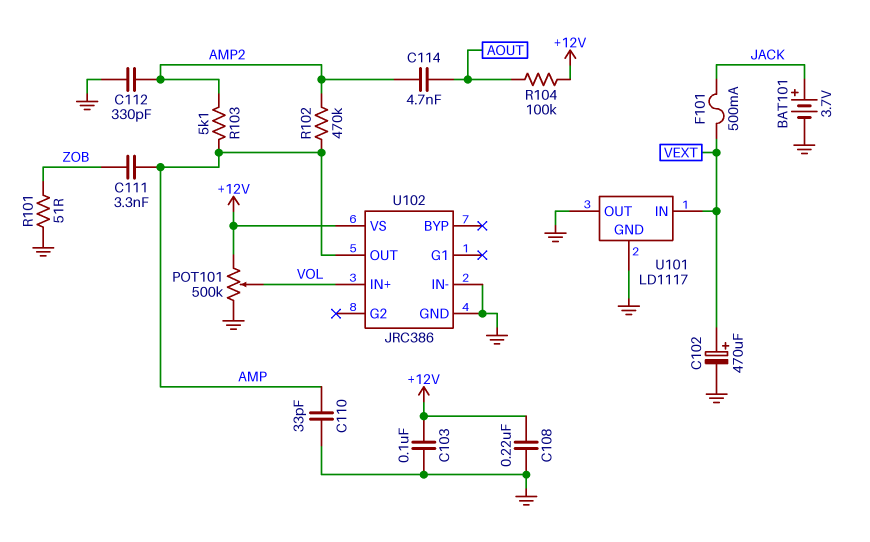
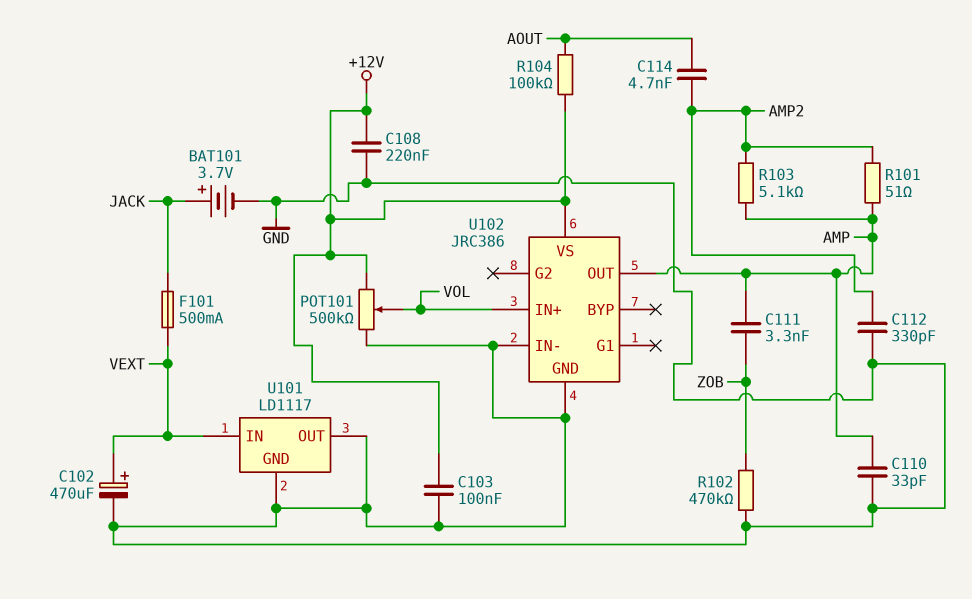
R101: 51 (GND, ZOB) -> 51 (AMP, AMP2)
R102: 470k (AMP, AMP2) -> 470k (GND, ZOB)

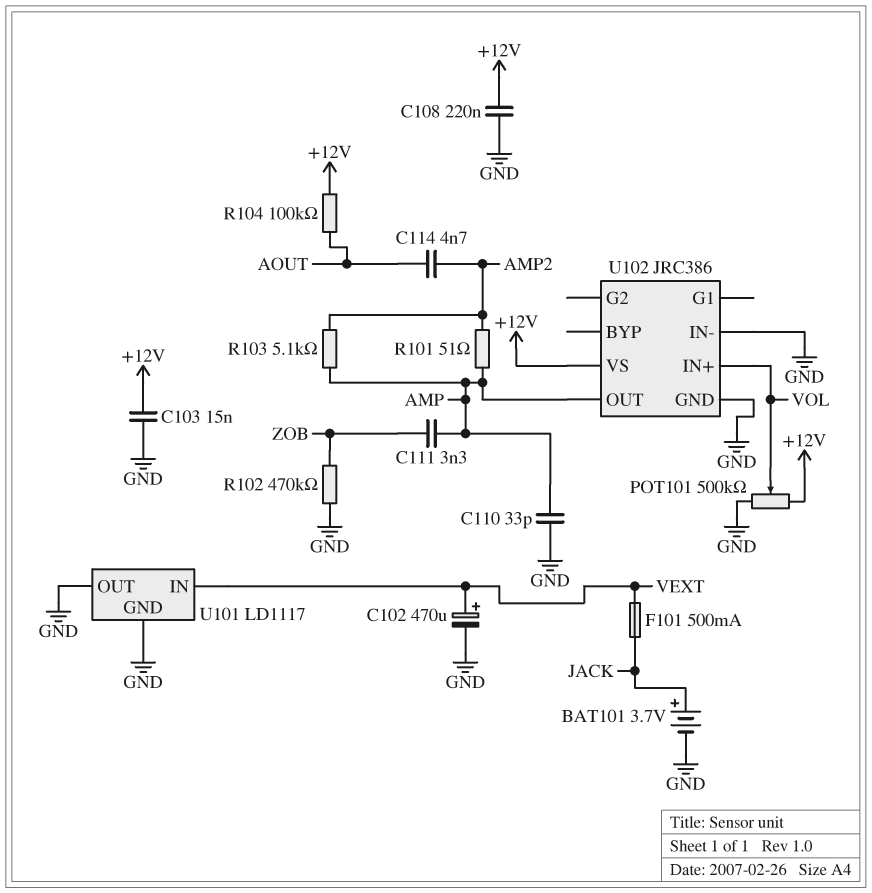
C103: 100nF (+12V, GND) -> 15nF (+12V, GND)
C112: 330pF (AMP2, GND) -> none

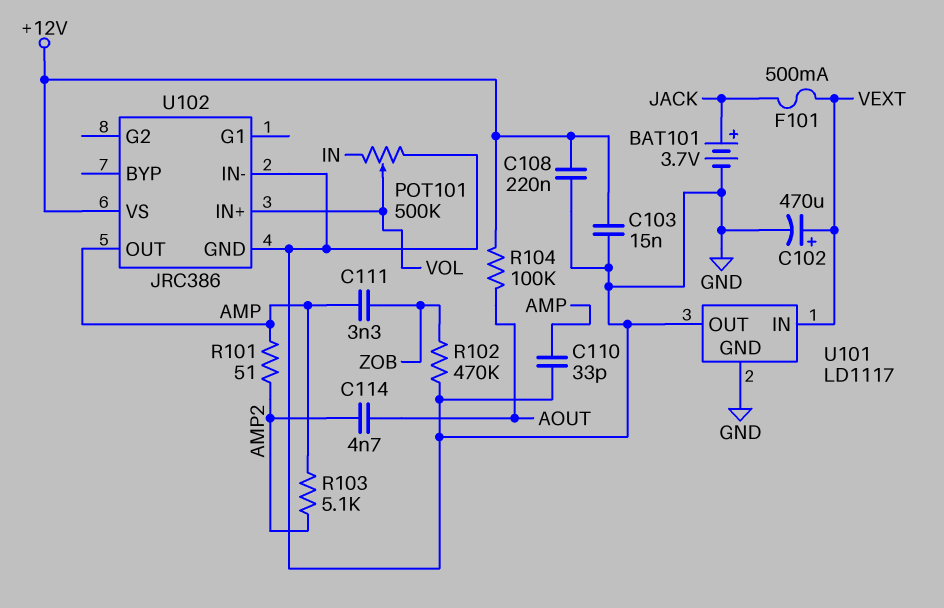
POT101: 500k (+12V, GND, wiper VOL) -> 500k (GND, IN, wiper VOL)

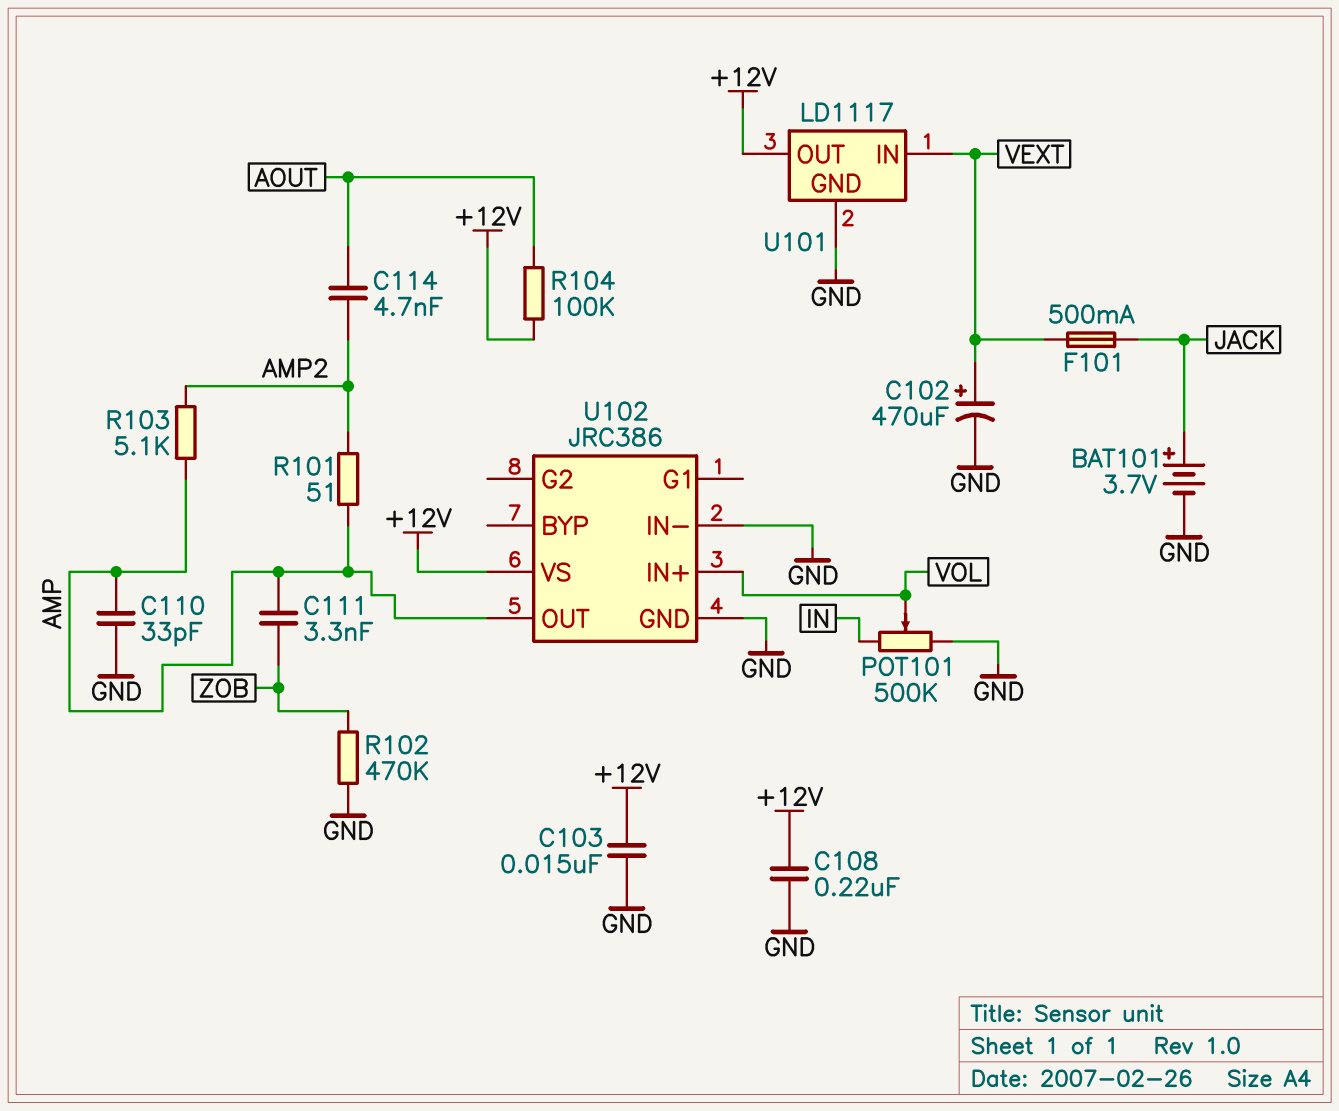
U101 pin OUT: GND -> +12V

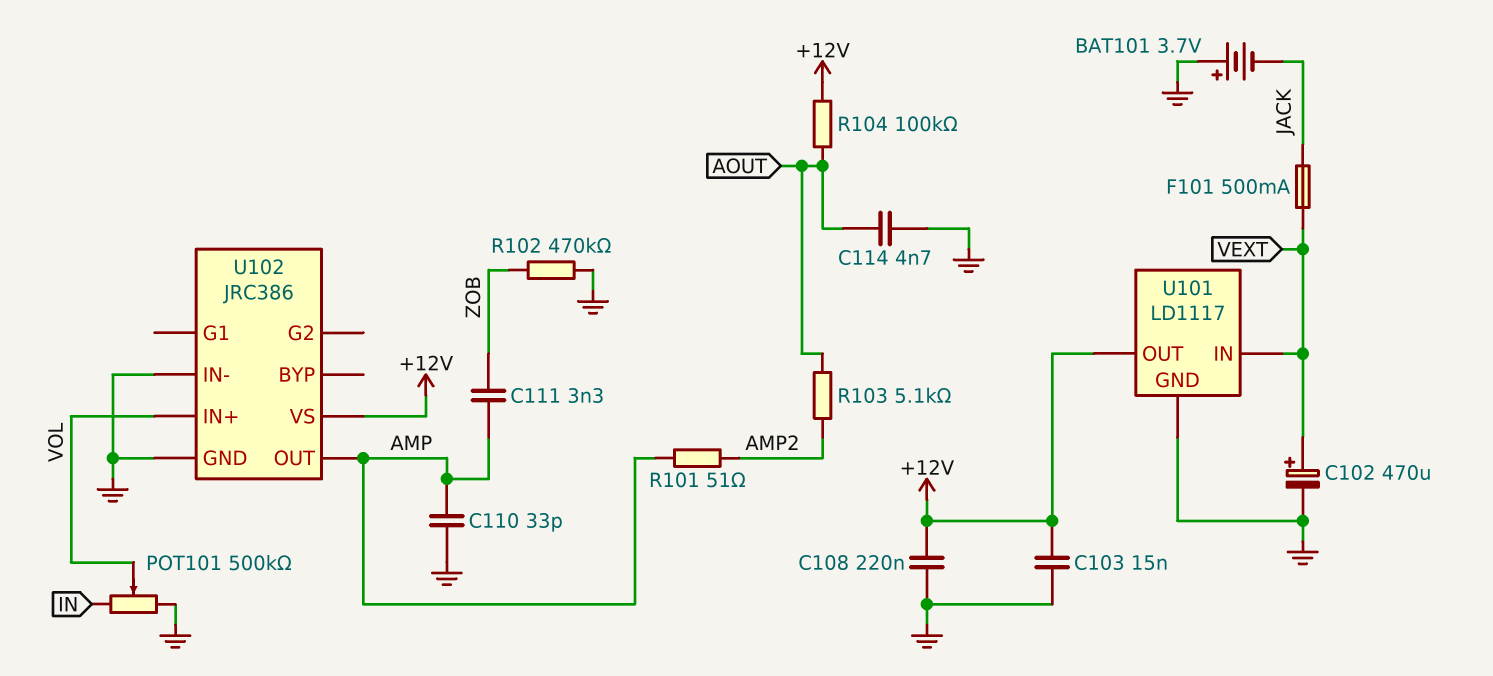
BAT101: 3.7V (plus JACK, minus GND) -> 3.7V (plus GND, minus JACK)
C114: 4.7nF (AMP2, AOUT) -> 4.7nF (AOUT, GND)
R103: 5.1k (AMP, AMP2) -> 5.1k (AMP2, AOUT)

